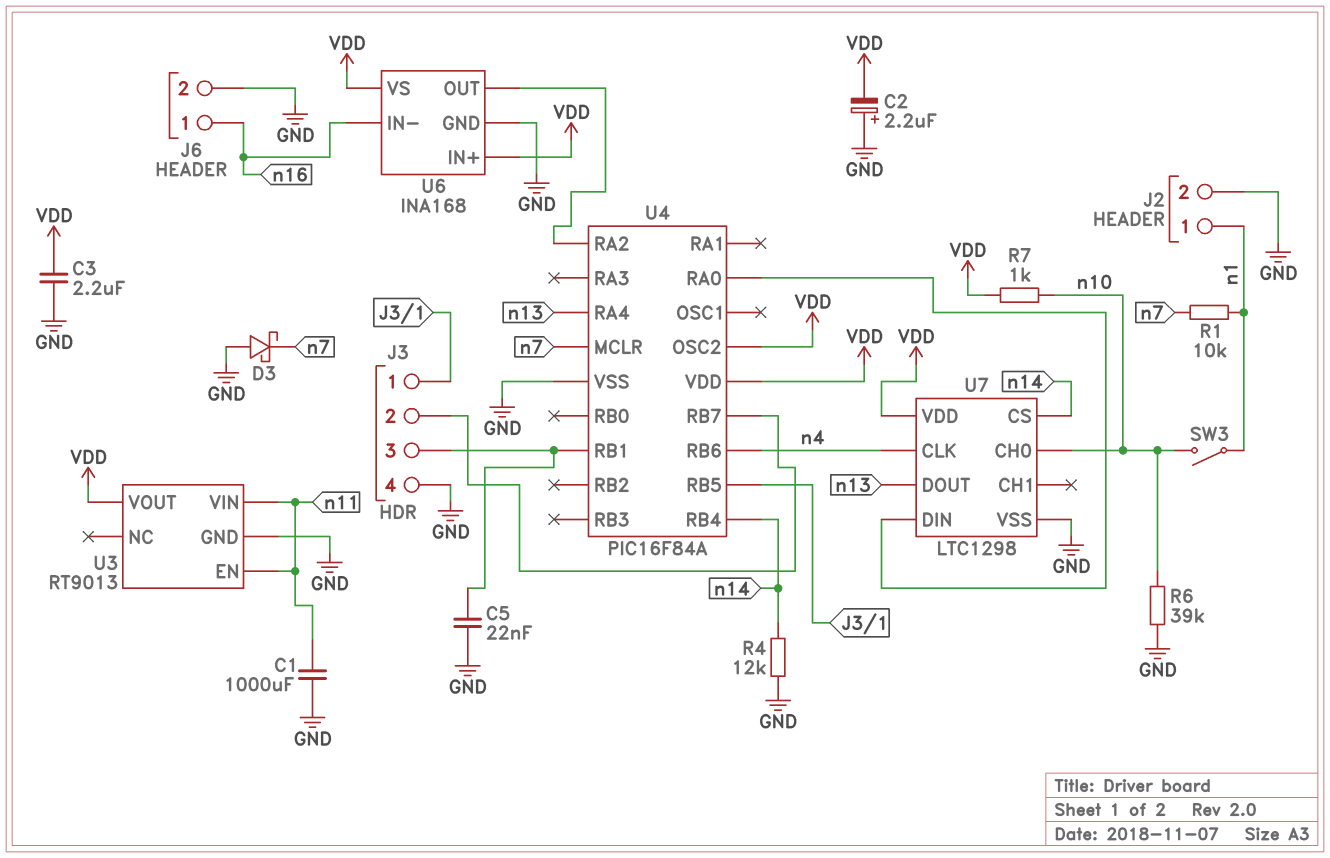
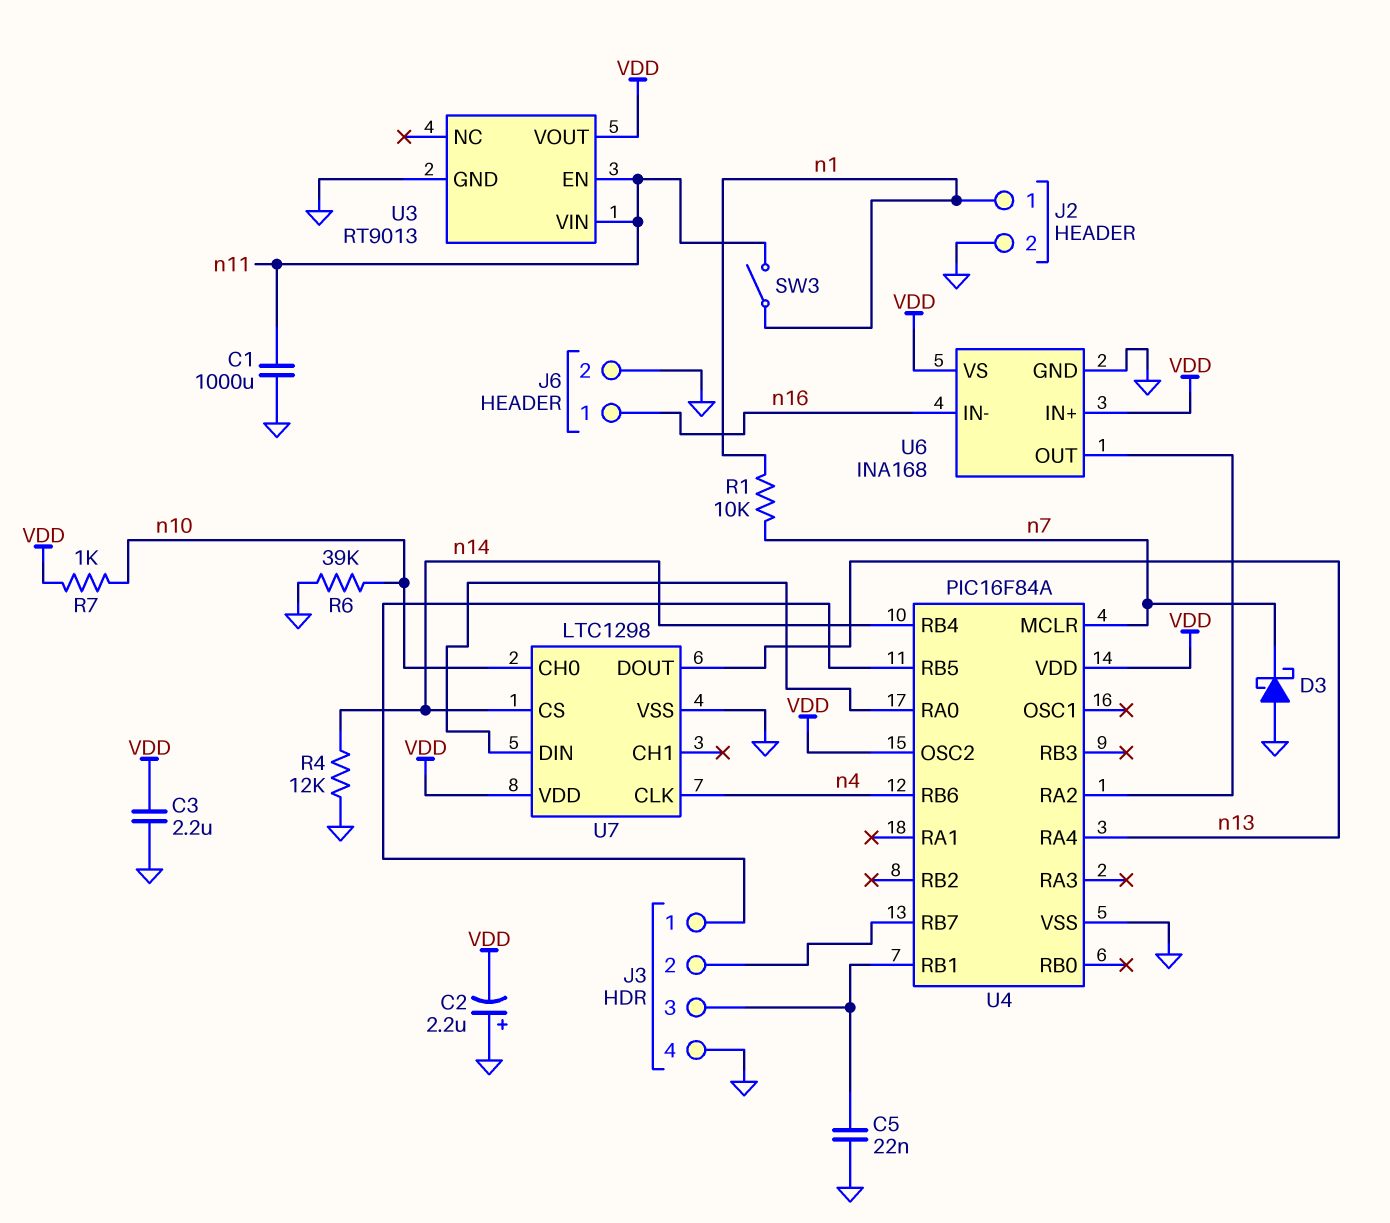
SW3: switch (n1, n10) -> switch (n1, n11)

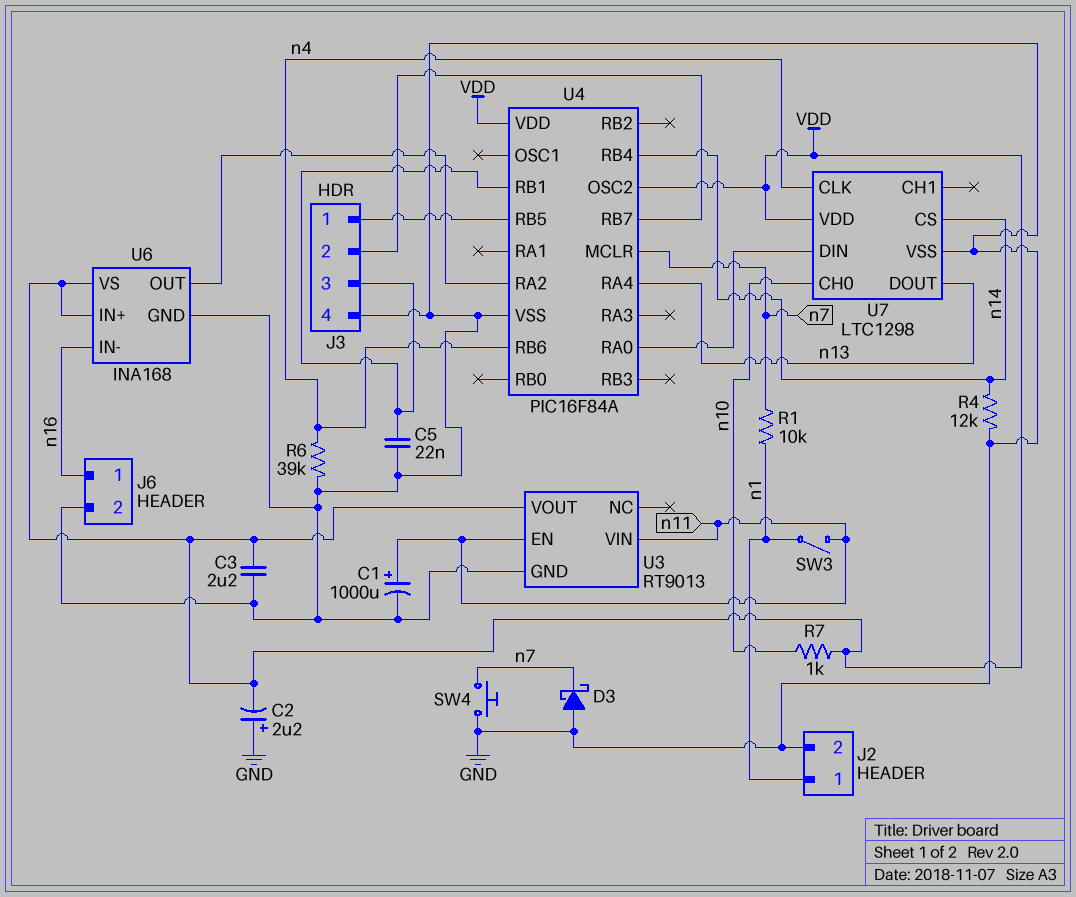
C1: 1000uF (GND, n11) -> 1000uF (plus n11, minus GND)
R6: 39k (GND, n10) -> 39k (GND, n4)
SW4: none -> button (GND, n7)

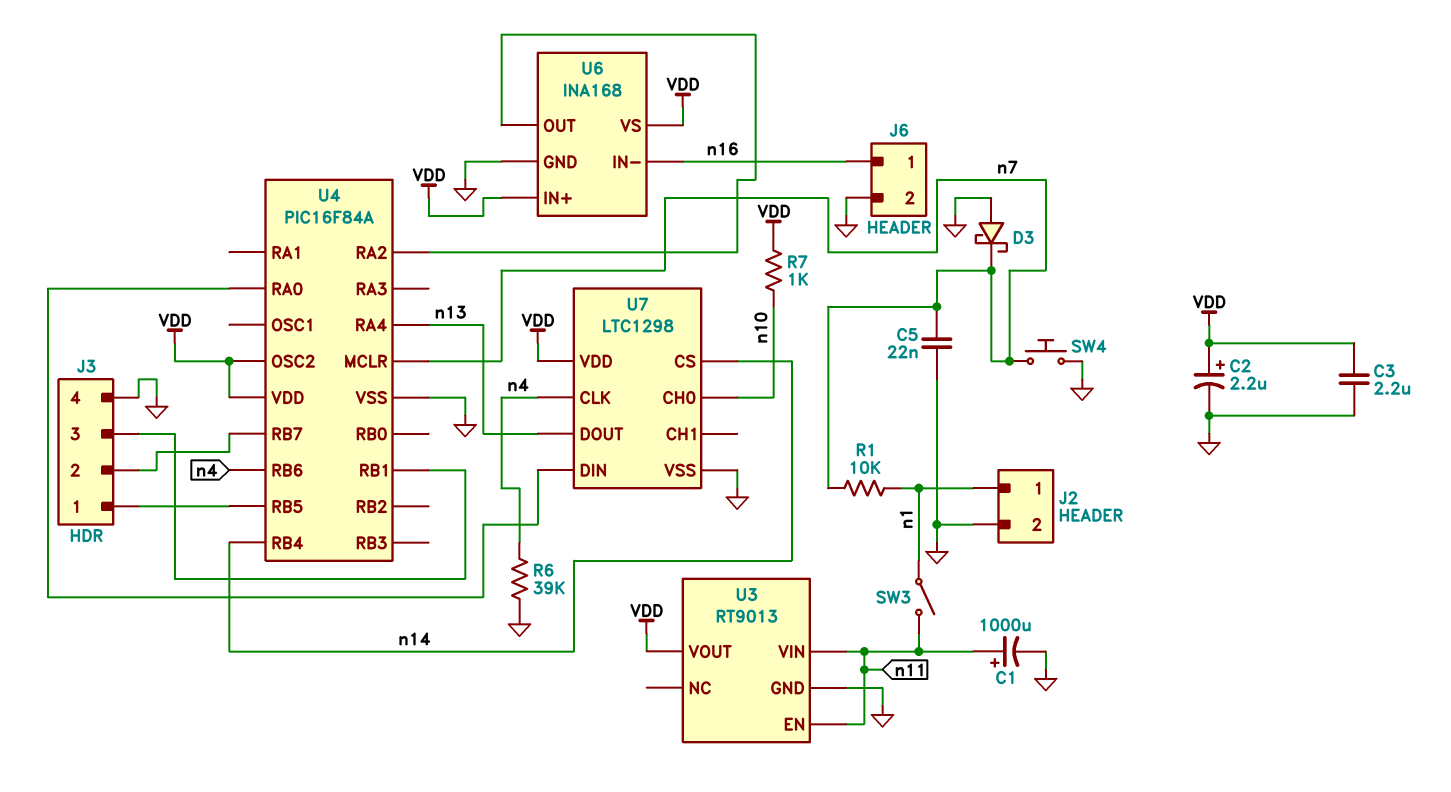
C2: 2.2uF (plus GND, minus VDD) -> 2.2uF (plus VDD, minus GND)
C5: 22nF (GND, J3/3) -> 22nF (GND, n7)
R4: 12k (GND, n14) -> none

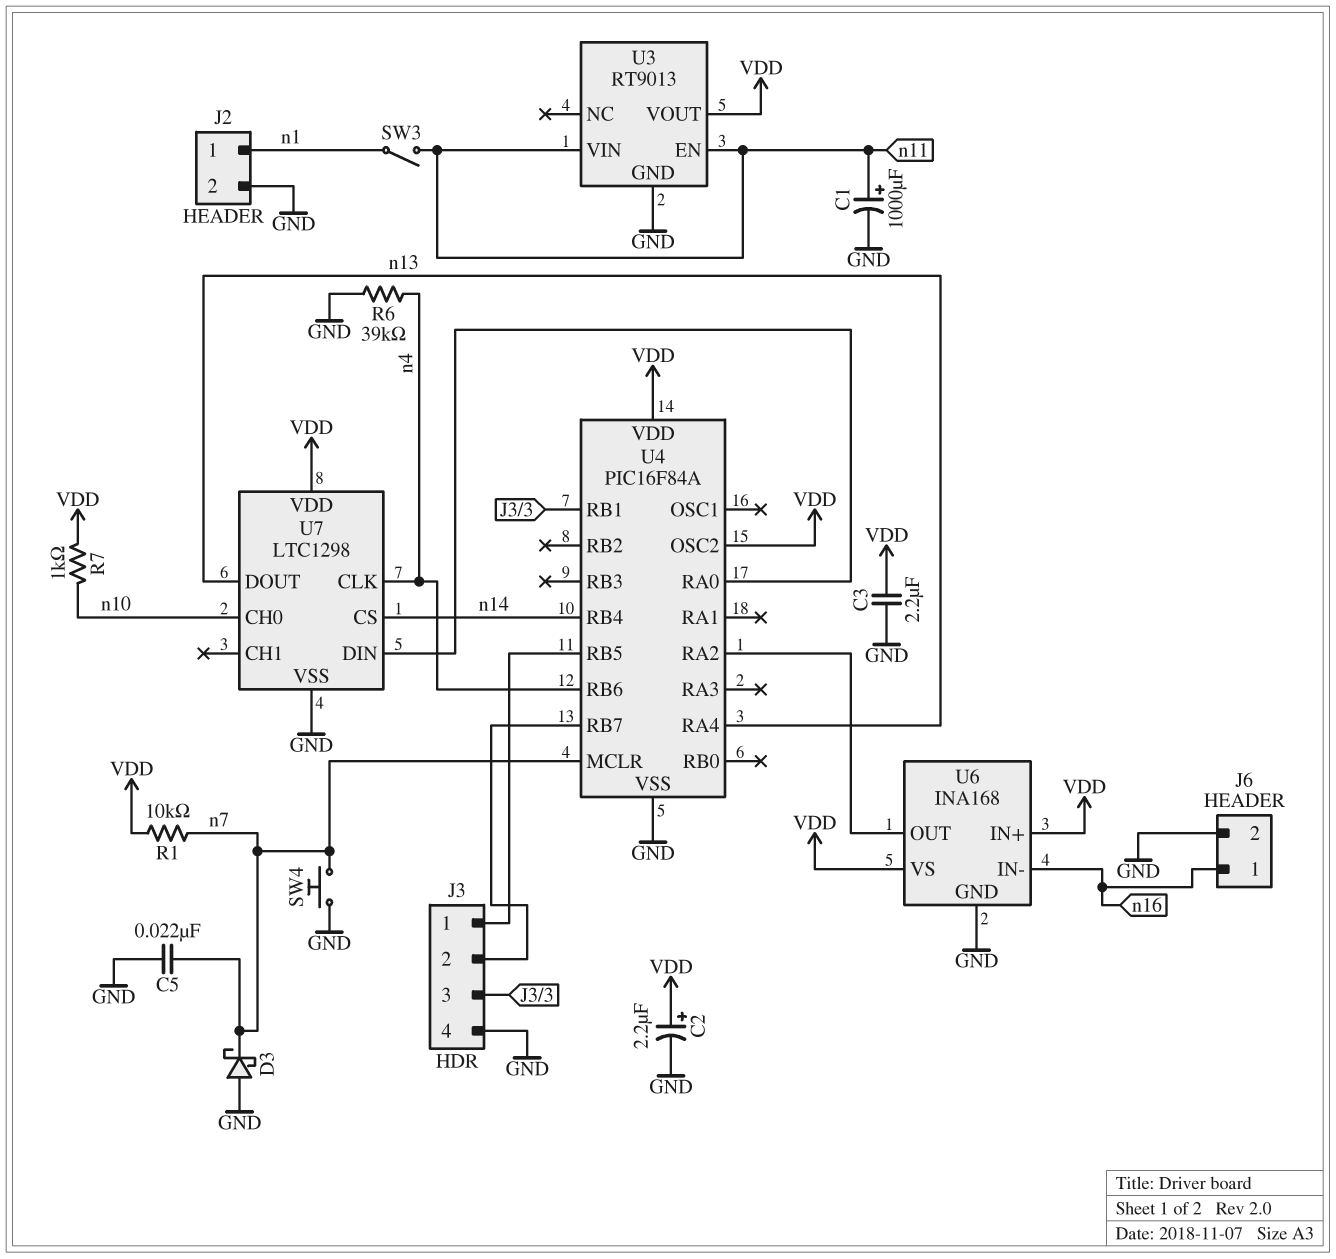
R1: 10k (n1, n7) -> 10k (VDD, n7)

